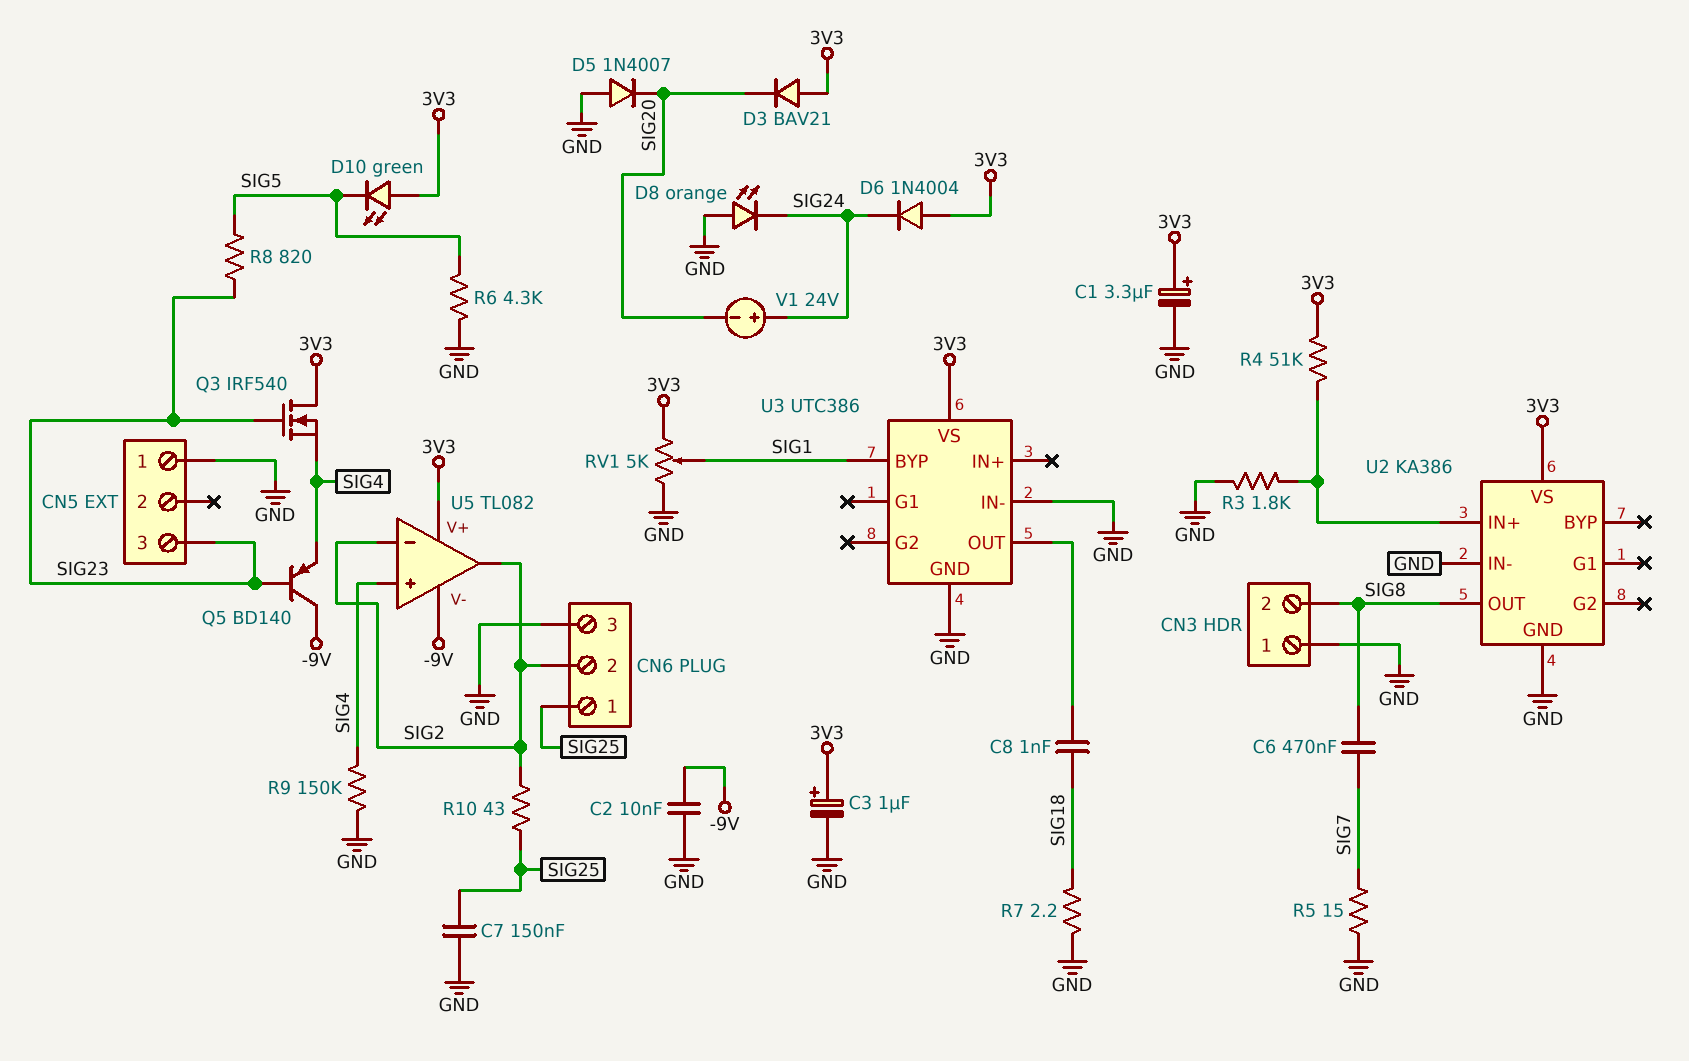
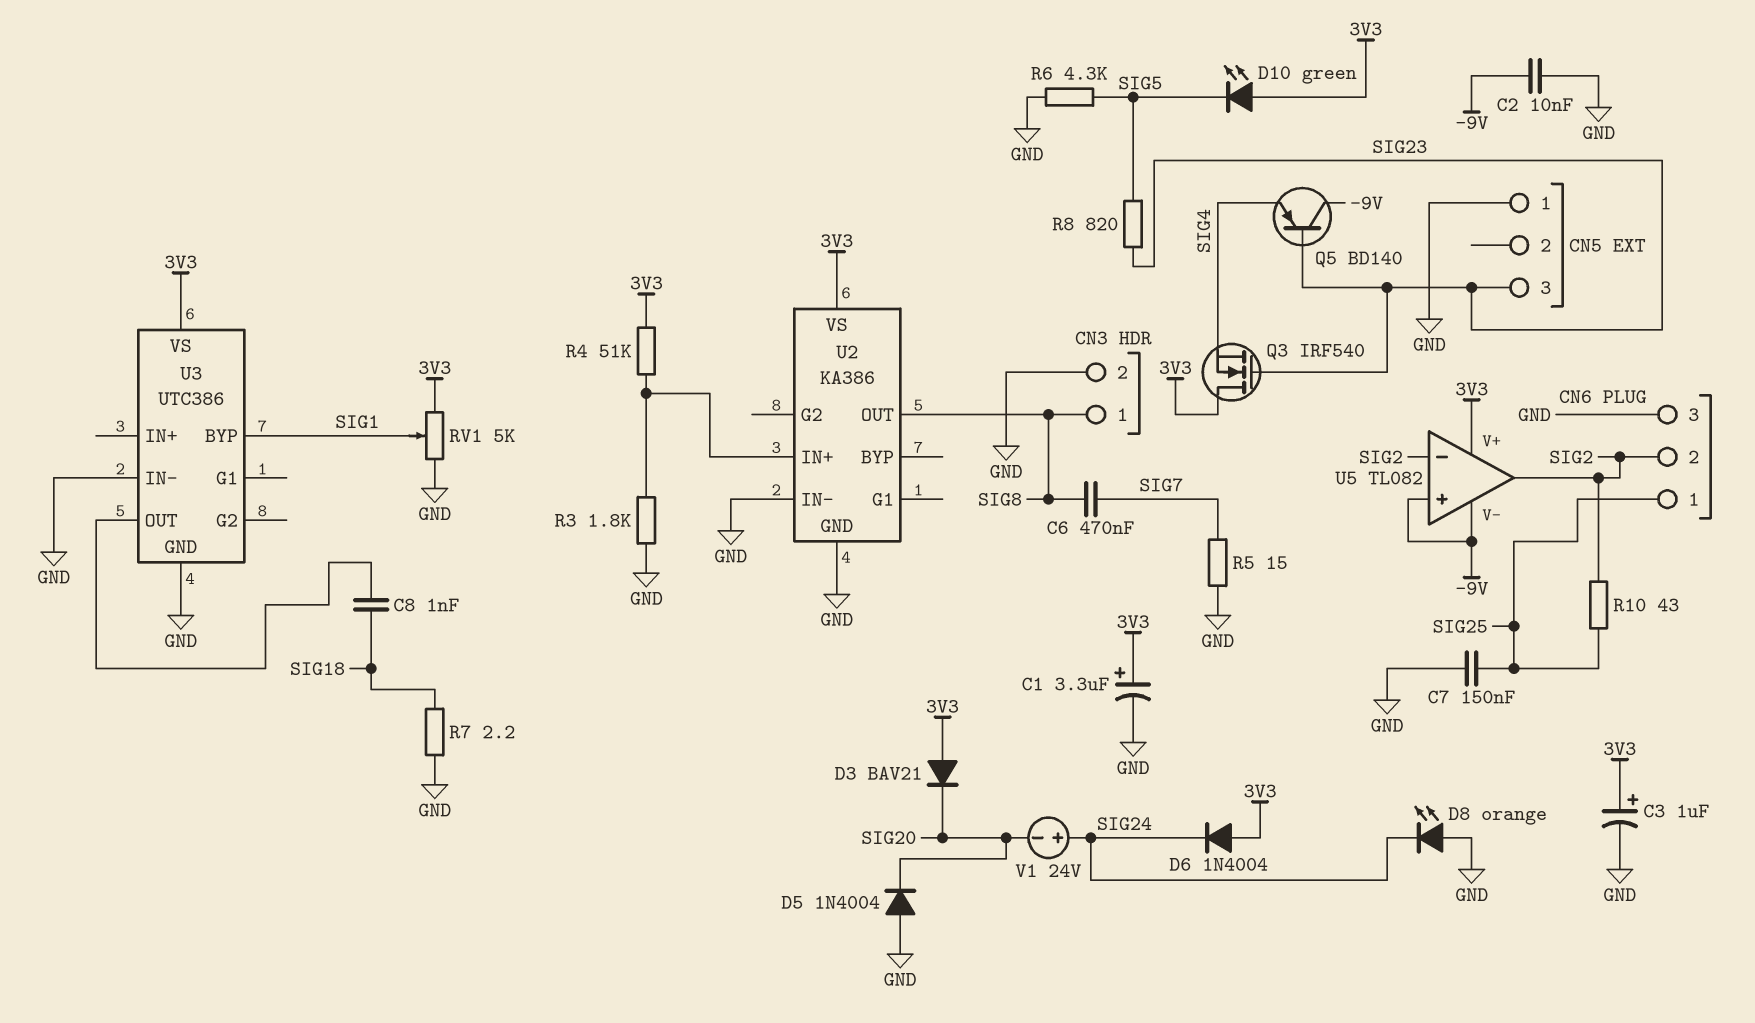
CN3 pin 1: GND -> SIG8
CN3 pin 2: SIG8 -> GND
D5: diode 1N4007 (A GND, K SIG20) -> diode 1N4004 (A GND, K SIG20)
R9: 150k (GND, SIG4) -> none
U5 pin in+: SIG4 -> -9V

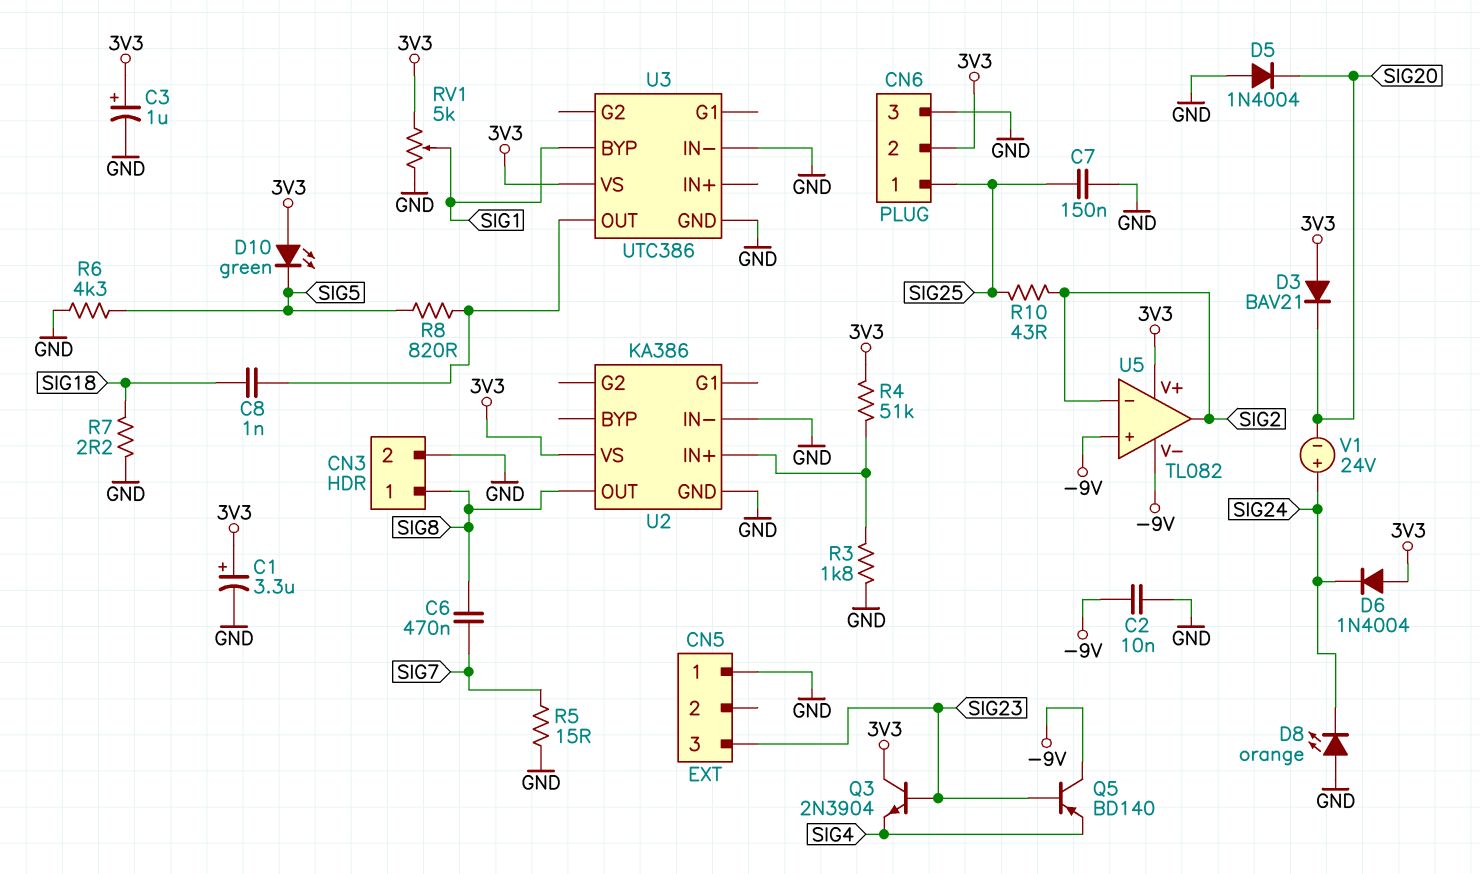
CN6 pin 2: SIG2 -> 3V3
Q3: NMOS IRF540 (G SIG23, D 3V3, S SIG4) -> NPN 2N3904 (B SIG23, C 3V3, E SIG4)
R8: 820 (SIG5, SIG23) -> 820 (SIG5, U3/OUT)

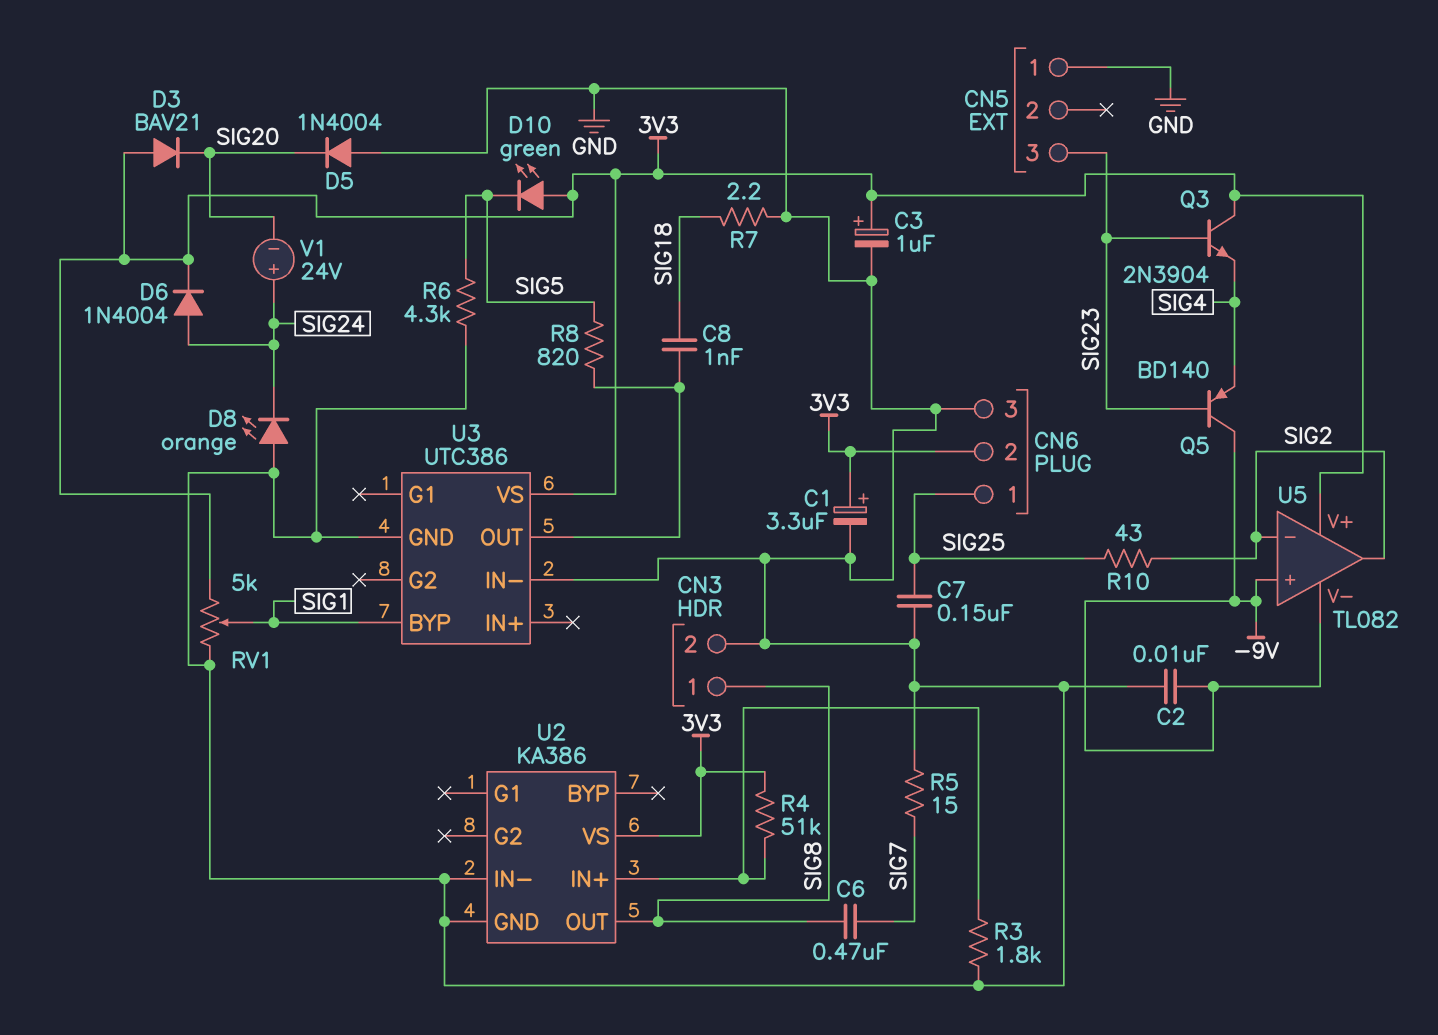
D6: diode 1N4004 (A 3V3, K SIG24) -> diode 1N4004 (A SIG24, K 3V3)

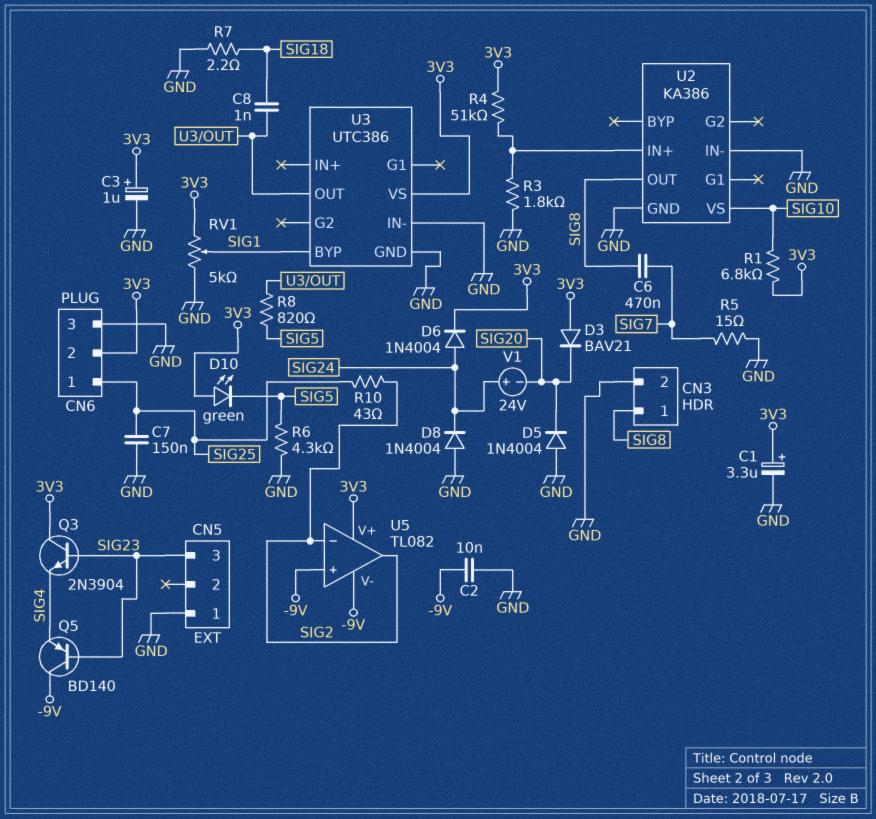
D8: LED orange (A GND, K SIG24) -> diode 1N4004 (A GND, K SIG24)
R1: none -> 6.8k (3V3, SIG10)
U2 pin VS: 3V3 -> SIG10

